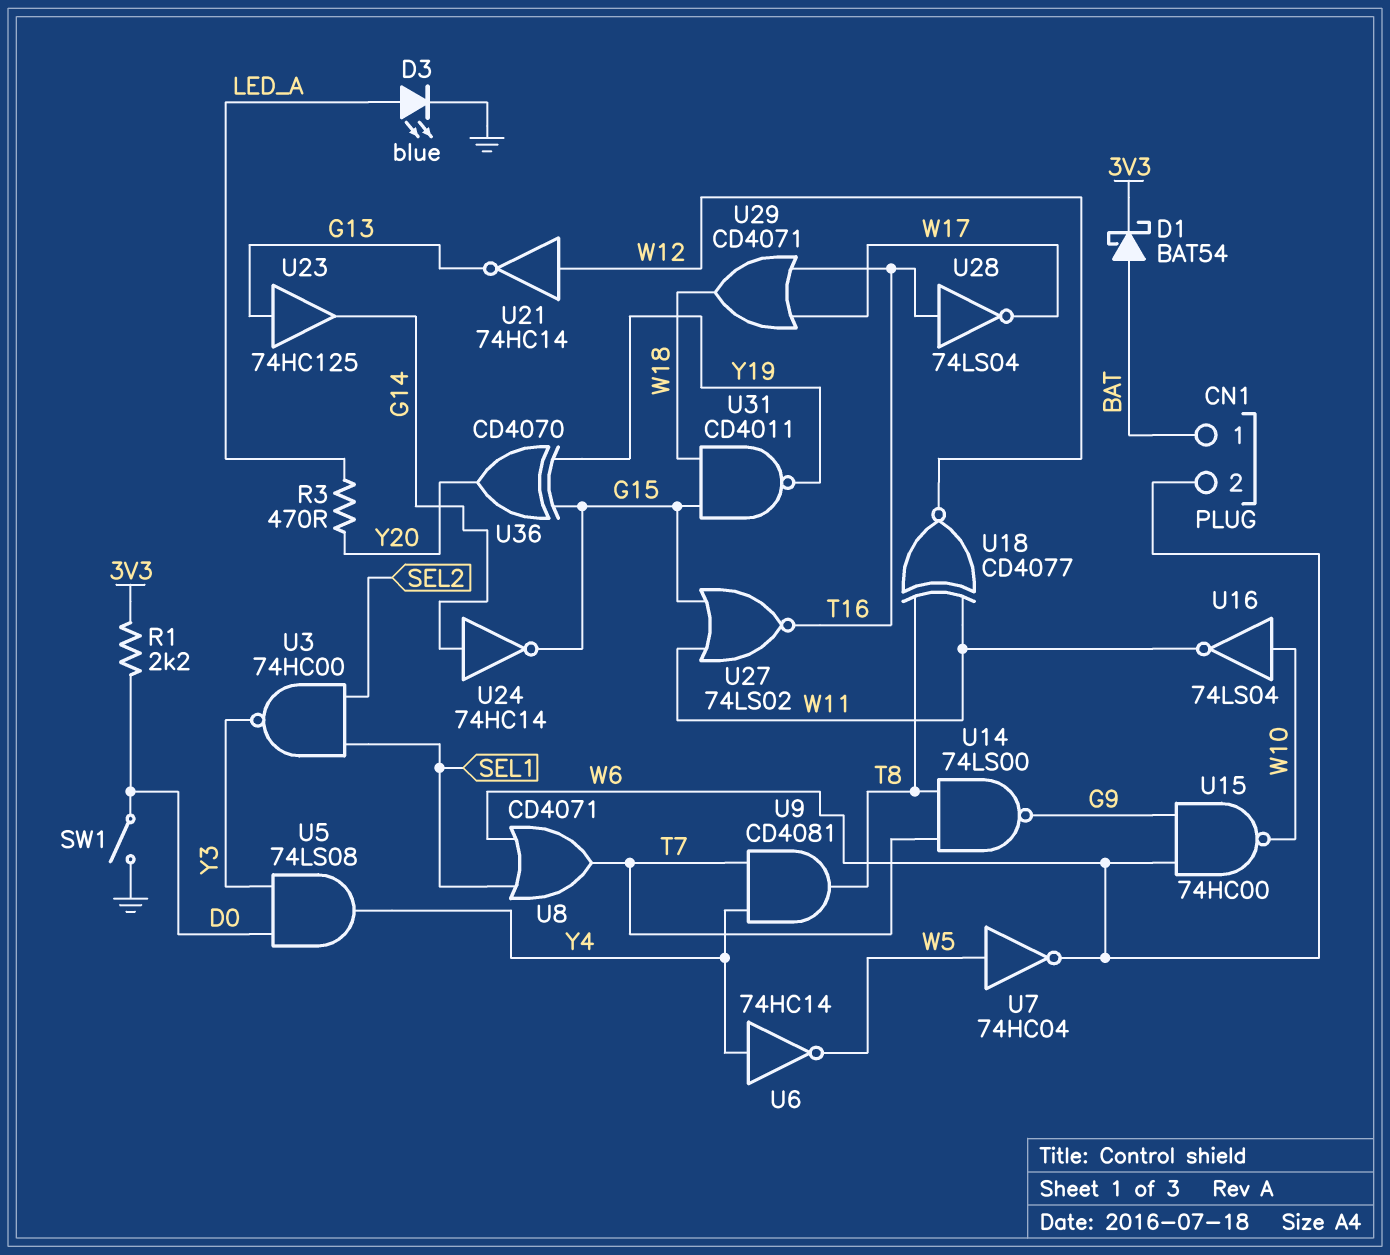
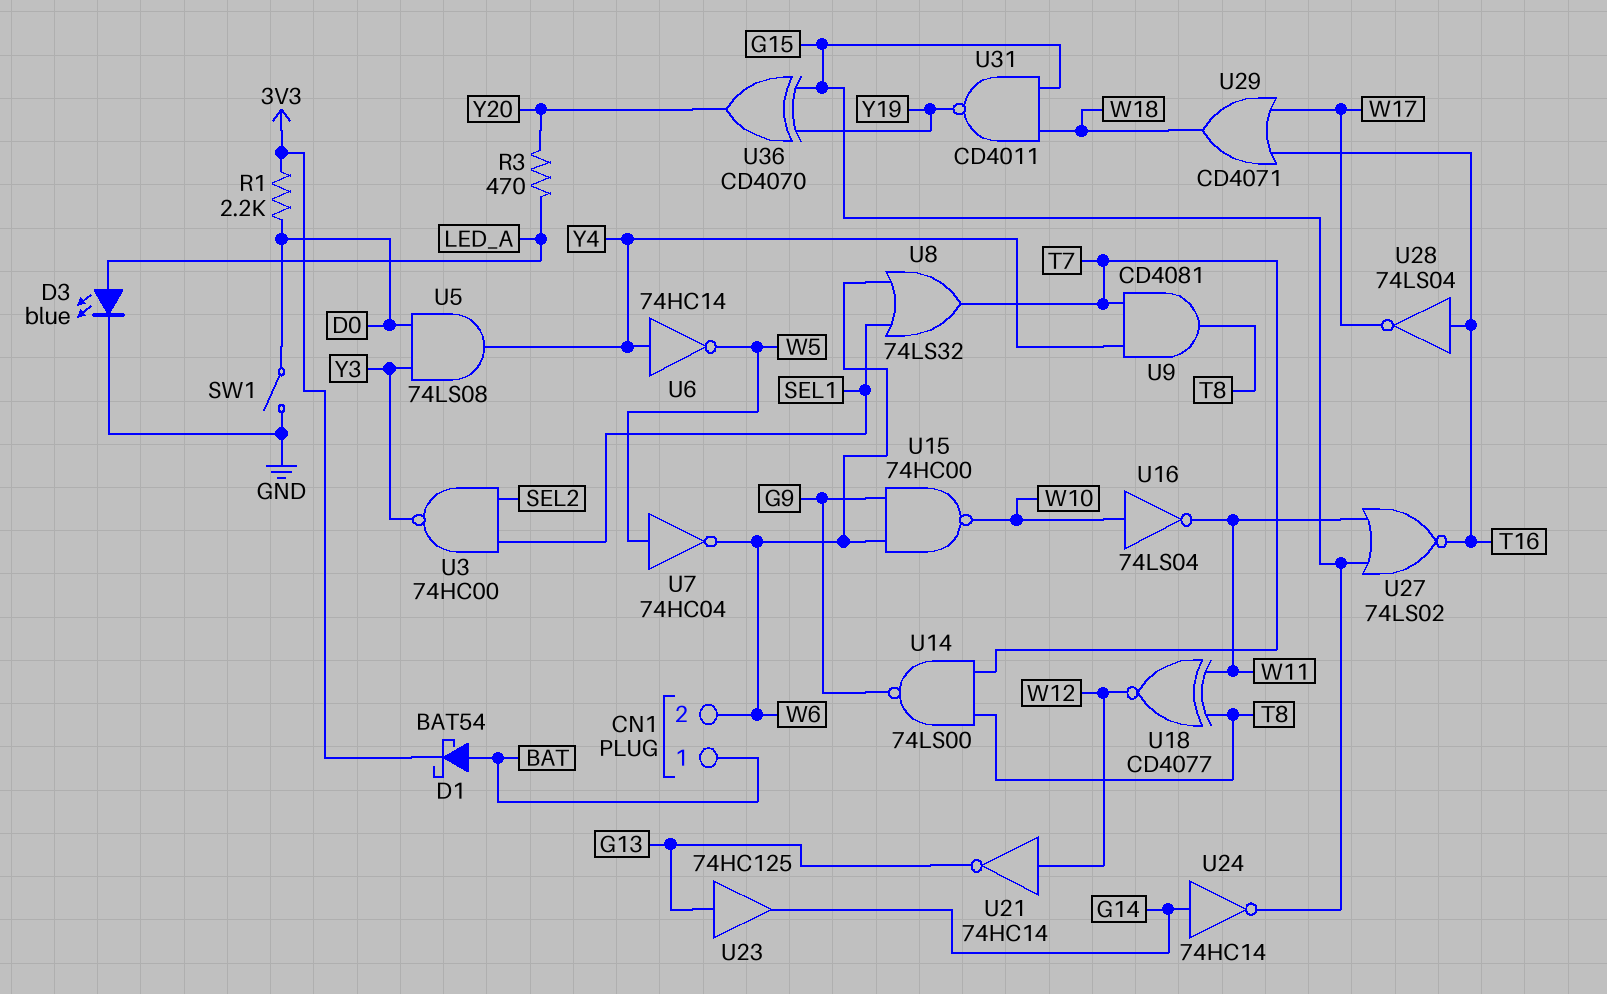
U8: OR CD4071 (in SEL1, in W6, out T7) -> OR 74LS32 (in SEL1, in W6, out T7)

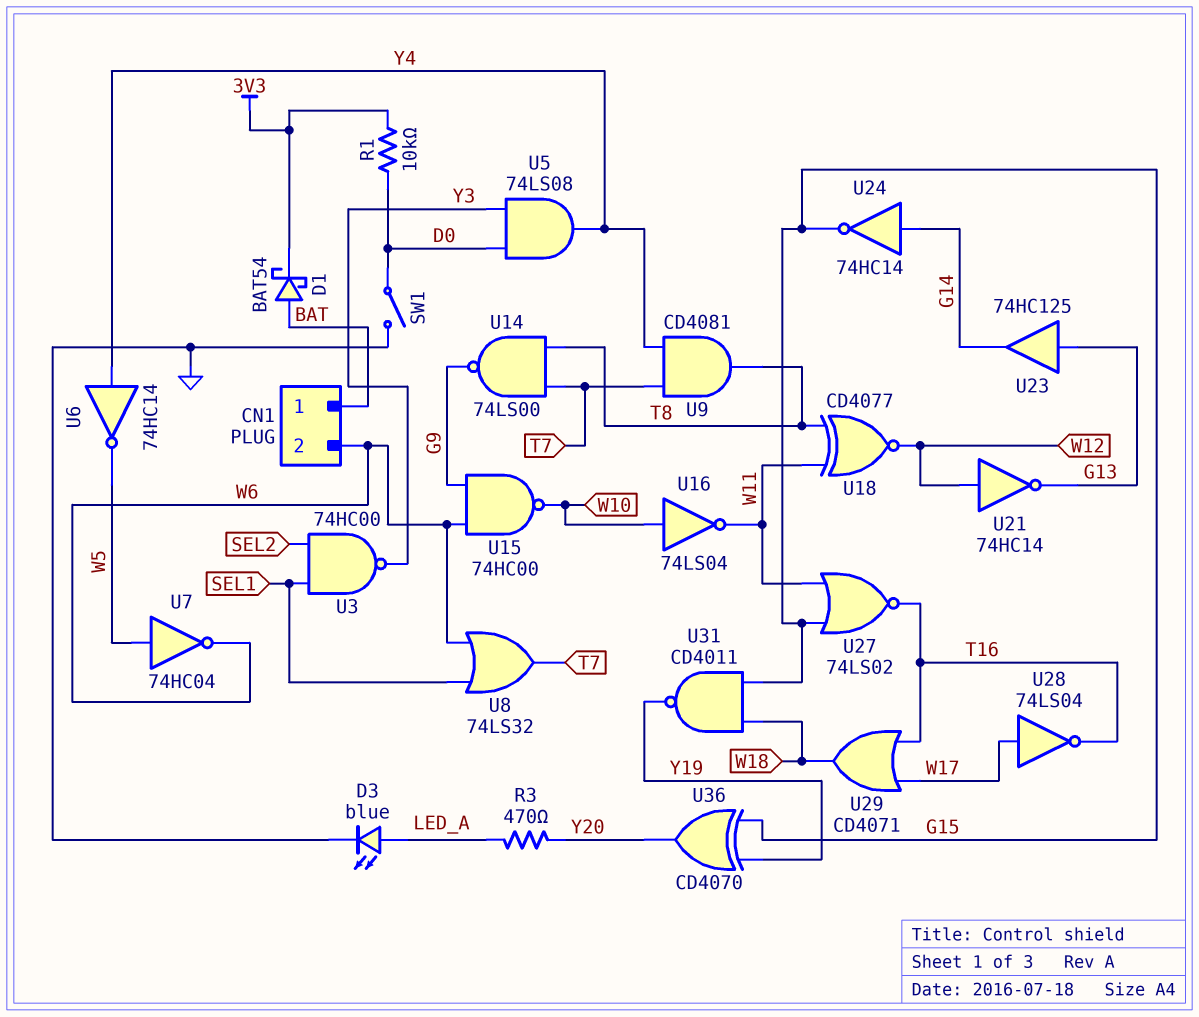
R1: 2.2k (3V3, D0) -> 10k (3V3, D0)
U28: NOT 74LS04 (in T16, out W17) -> NOT 74LS04 (in W17, out T16)

